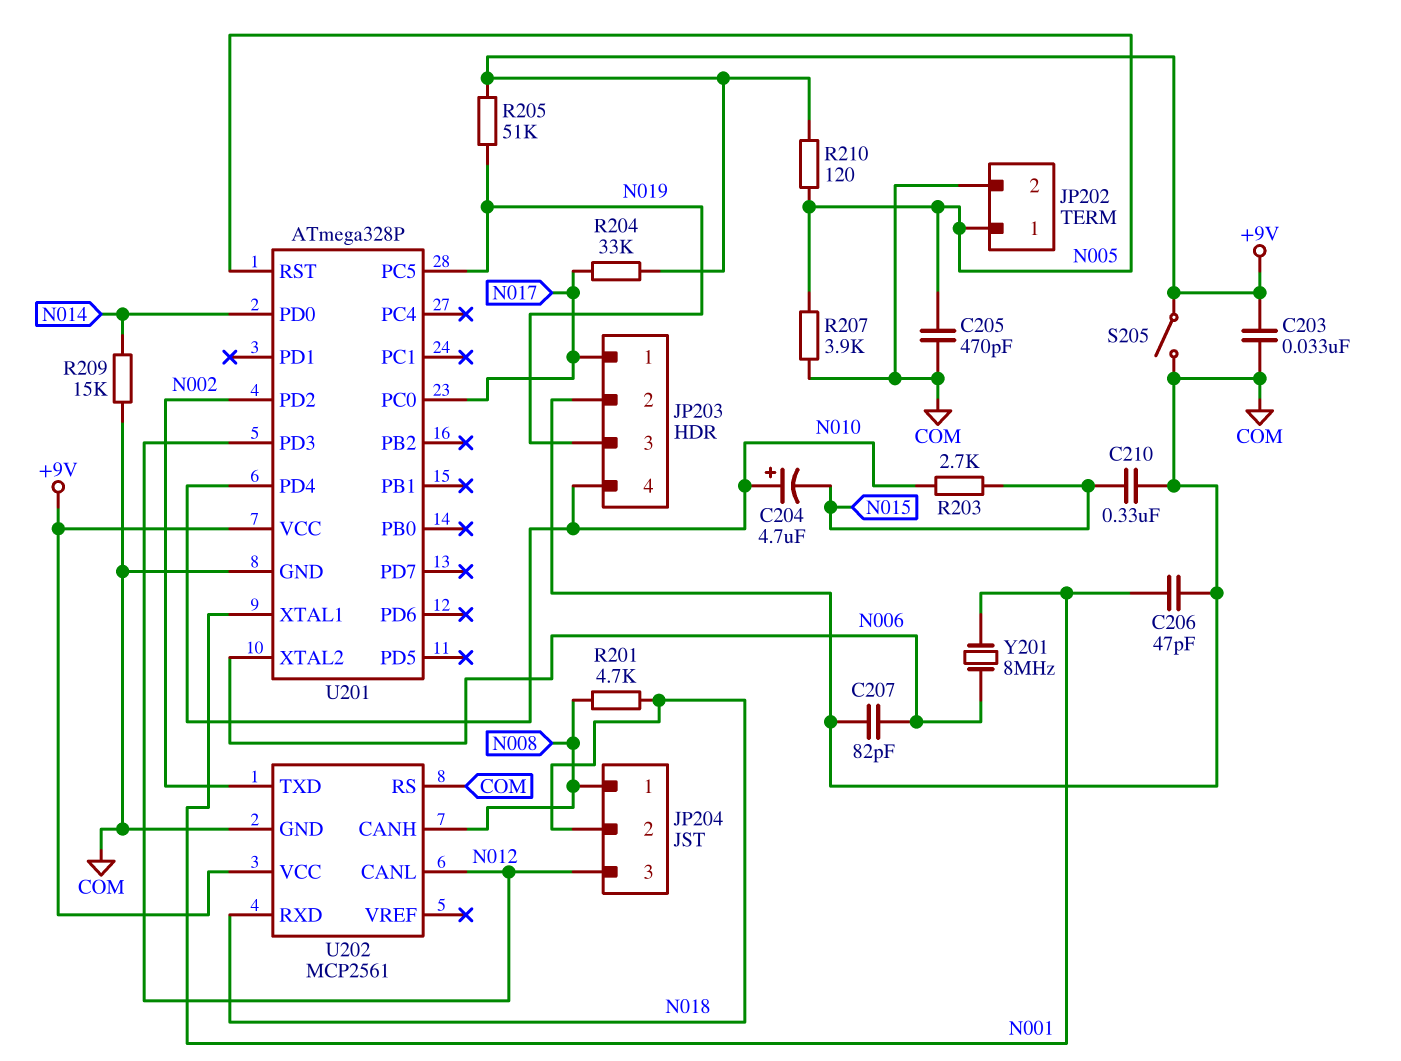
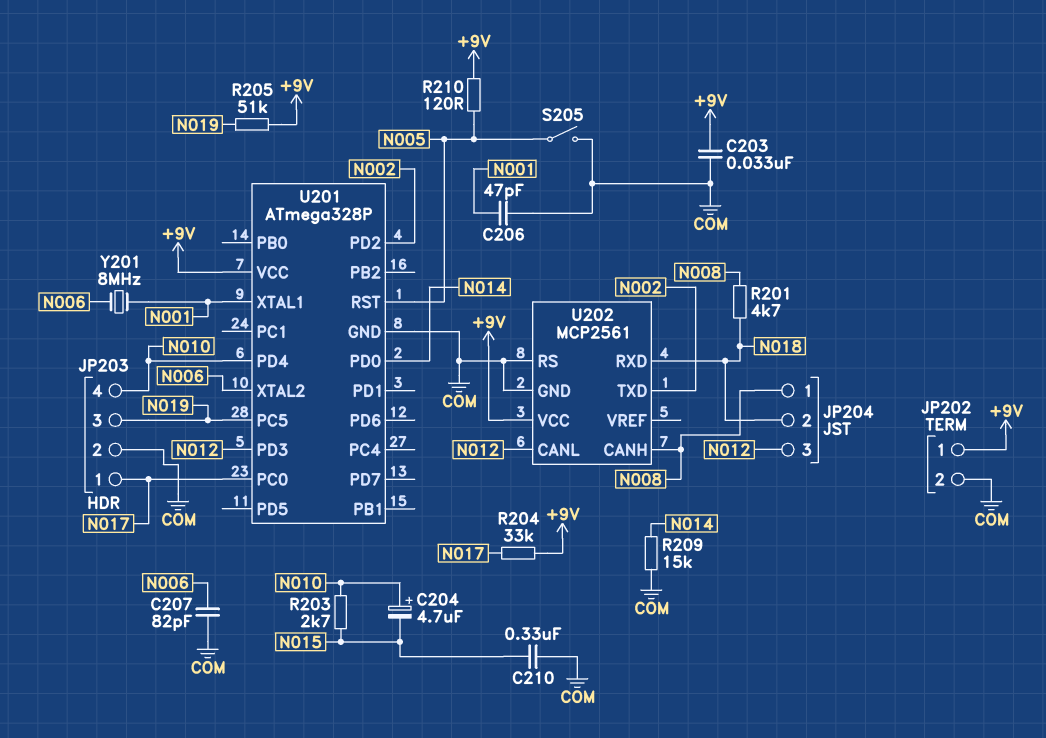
C205: 470pF (COM, N005) -> none
JP202 pin 1: N005 -> +9V
R207: 3.9k (COM, N005) -> none
S205: switch (+9V, COM) -> switch (COM, N005)

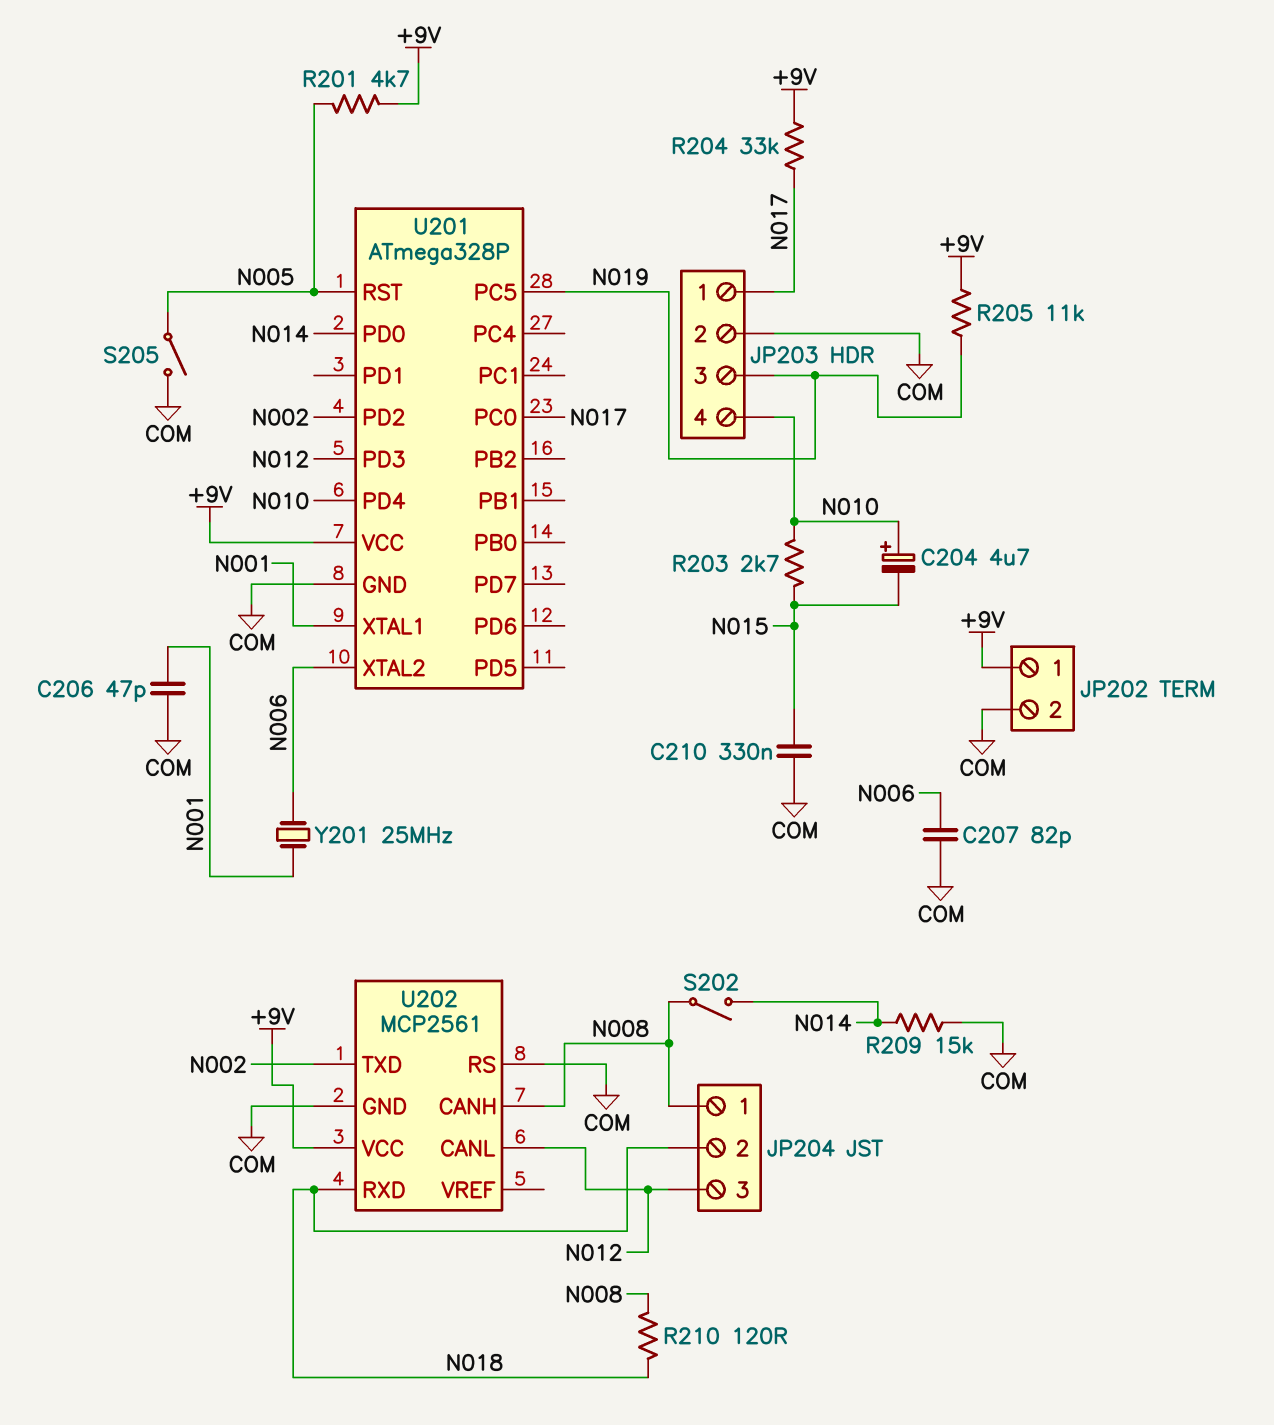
C203: 33nF (+9V, COM) -> none
R201: 4.7k (N008, N018) -> 4.7k (+9V, N005)
R205: 51k (+9V, N019) -> 11k (+9V, N019)
R210: 120 (+9V, N005) -> 120 (N008, N018)
S202: none -> switch (N008, N014)
Y201: 8MHz (N001, N006) -> 25MHz (N001, N006)

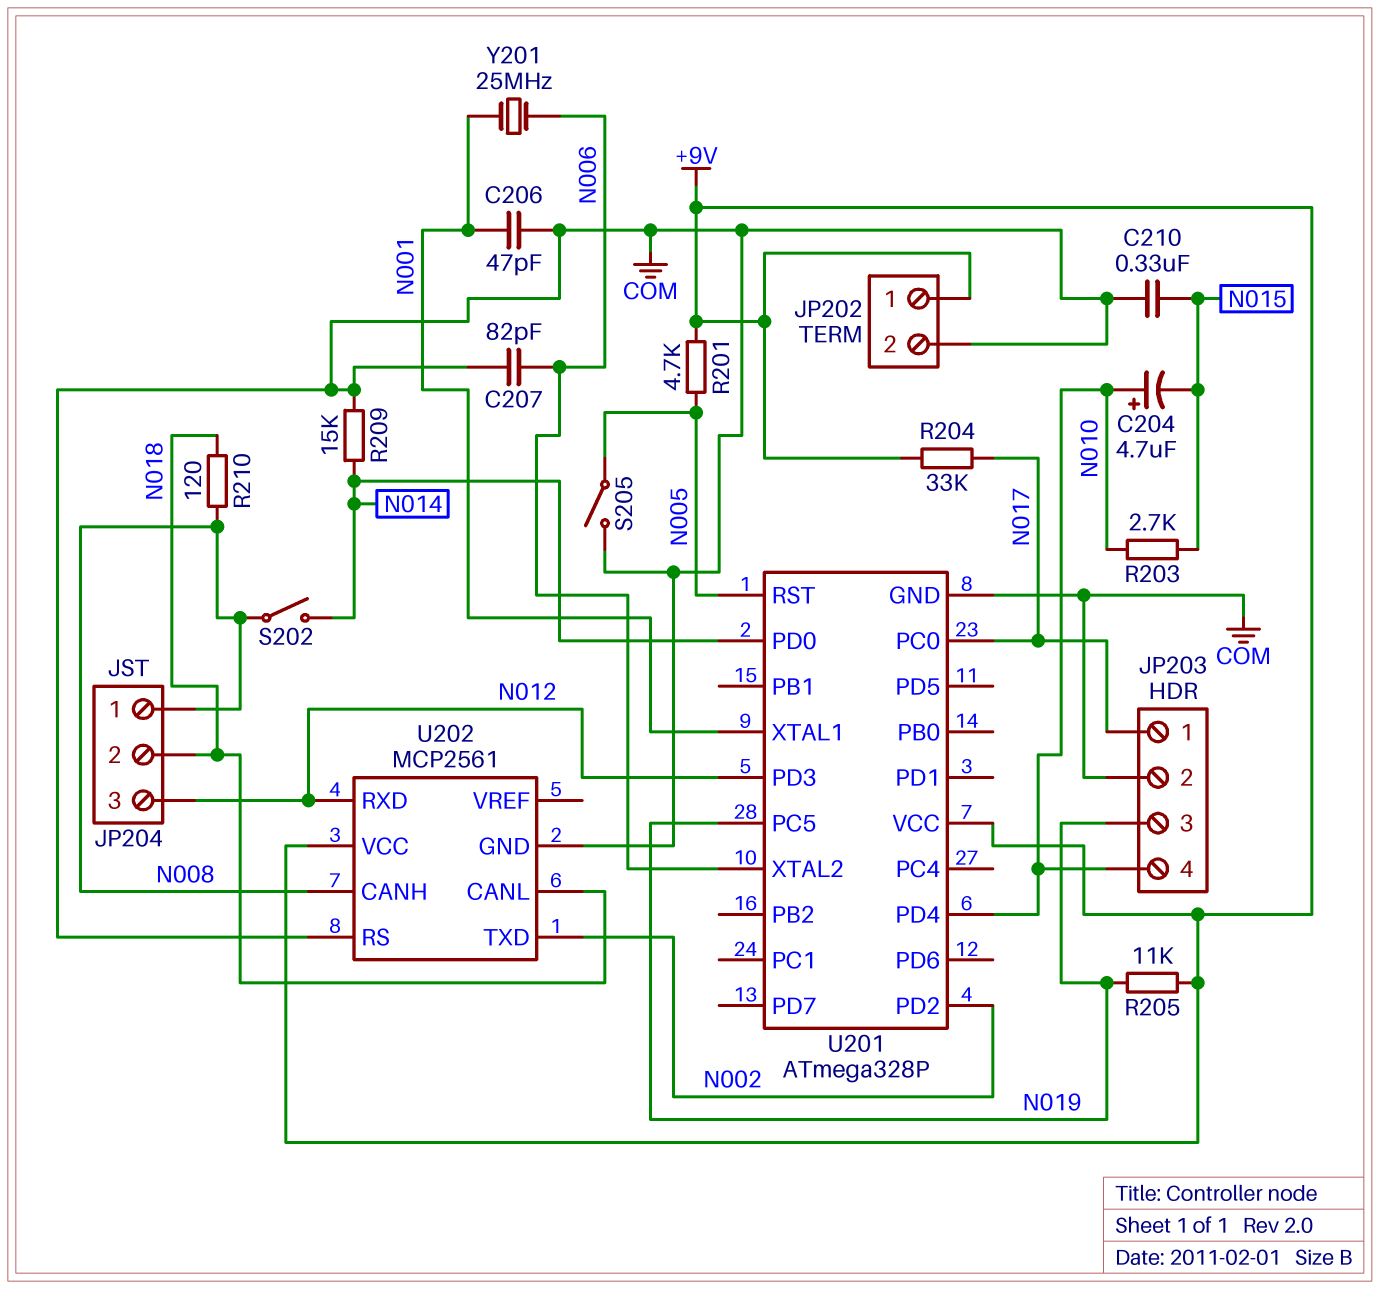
U202 pin CANL: N012 -> N018
U202 pin RXD: N018 -> N012

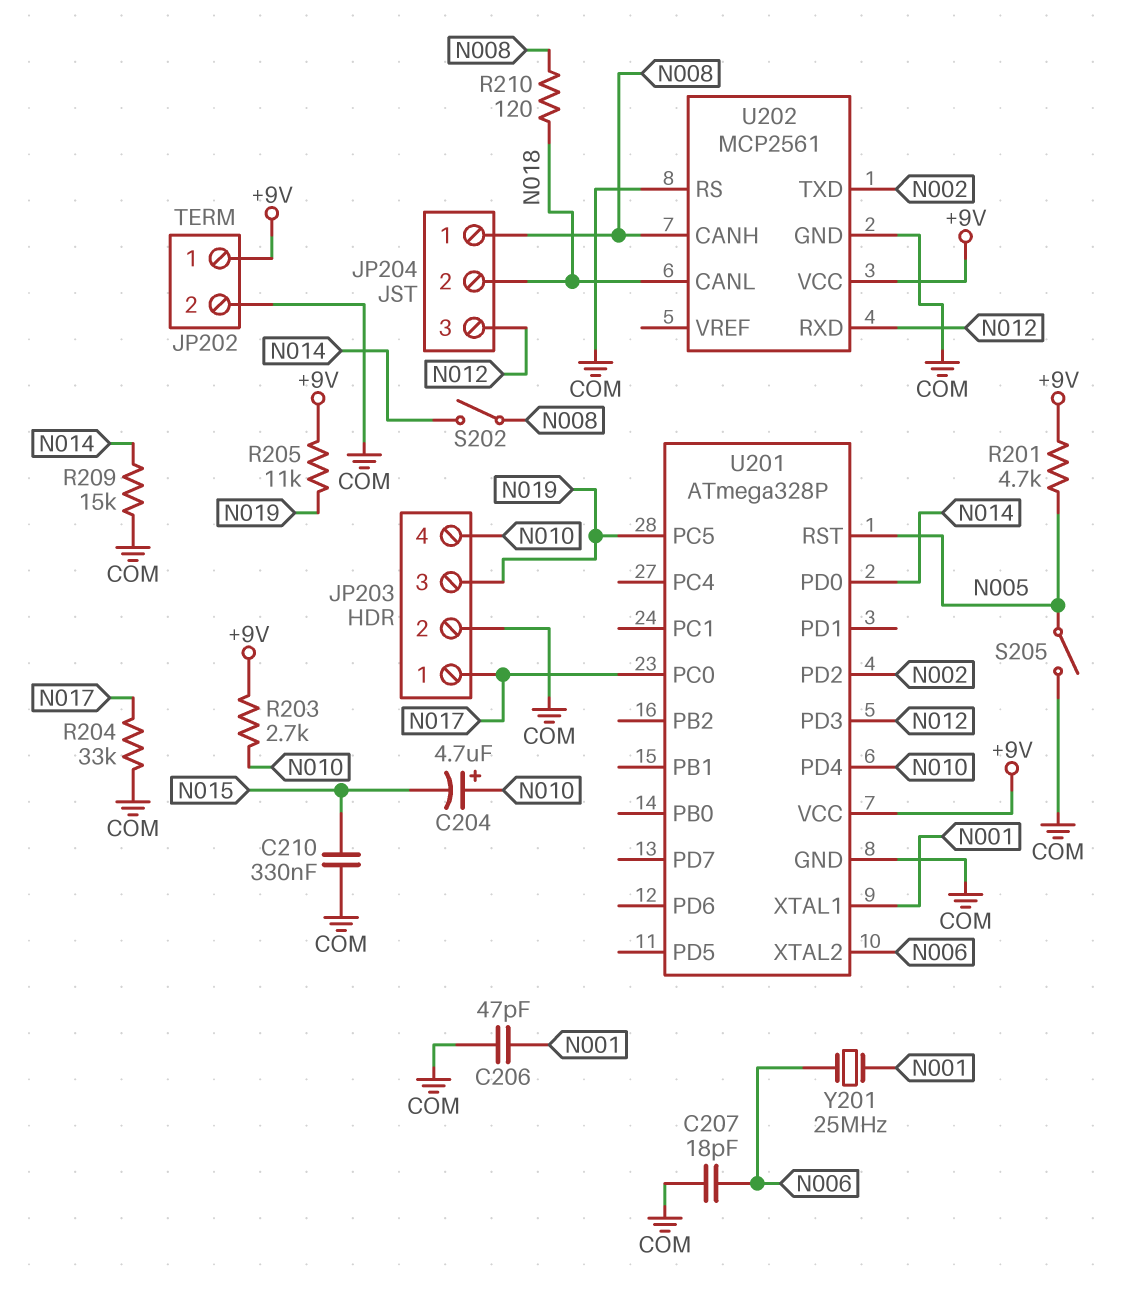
C207: 82pF (COM, N006) -> 18pF (COM, N006)
R203: 2.7k (N010, N015) -> 2.7k (+9V, N010)
R204: 33k (+9V, N017) -> 33k (COM, N017)

